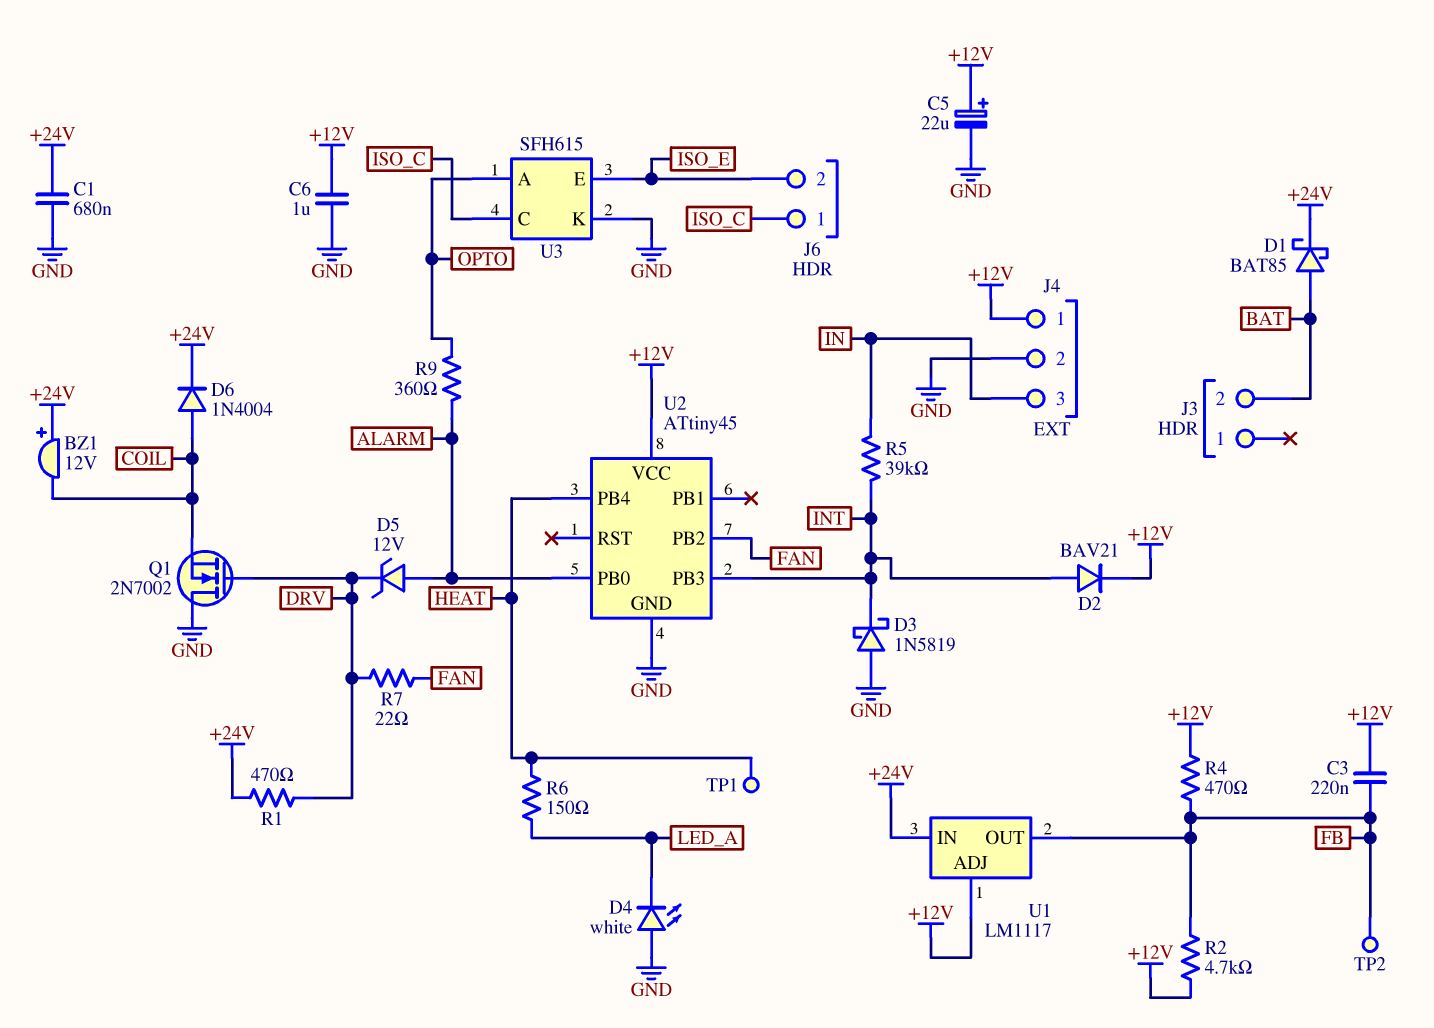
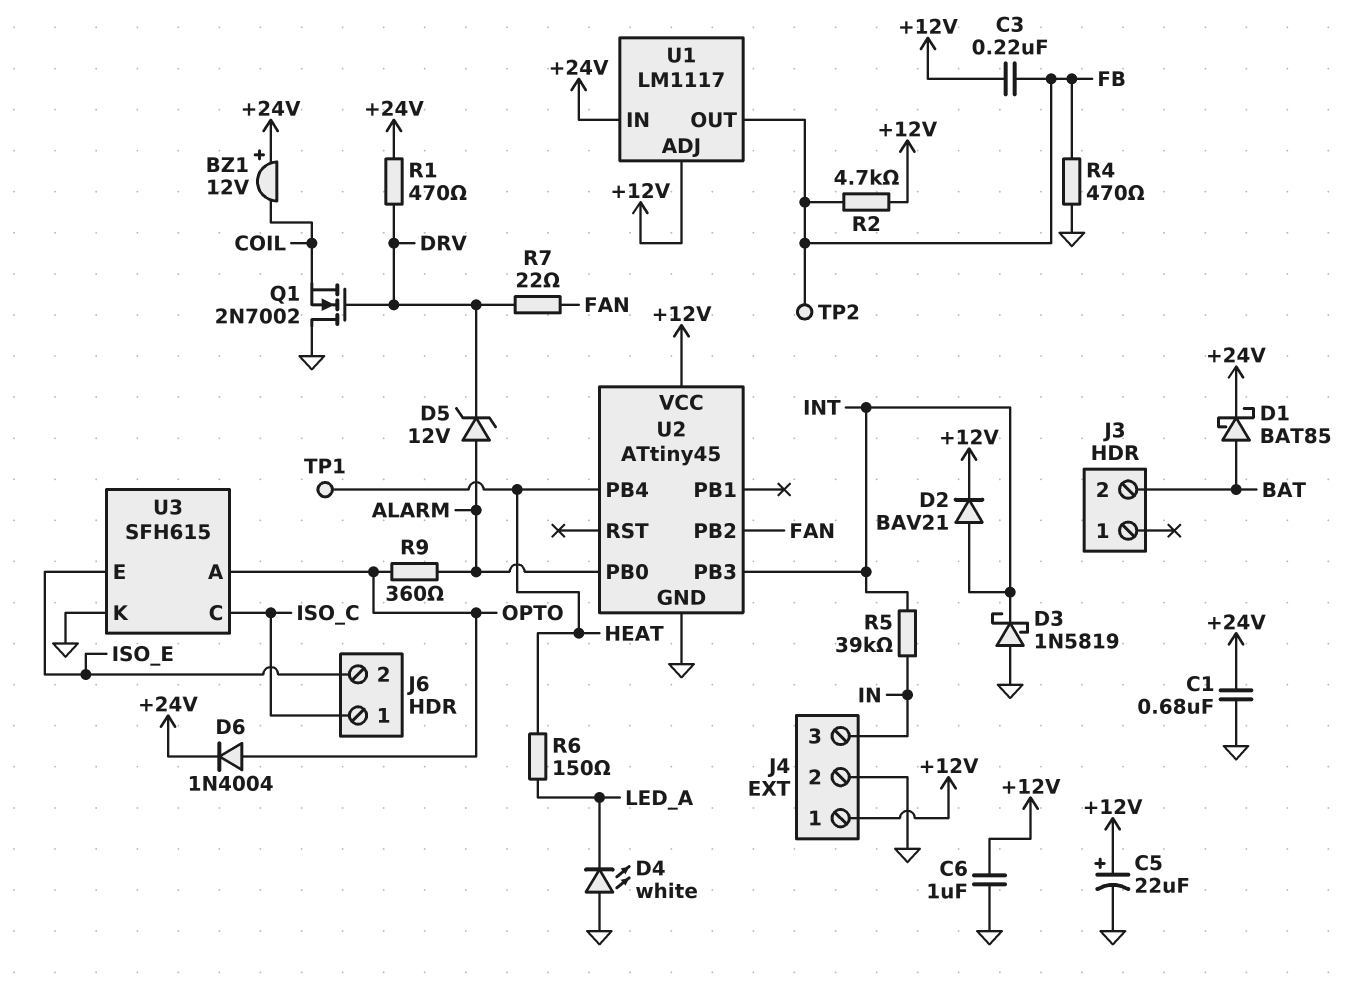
D6: diode 1N4004 (A COIL, K +24V) -> diode 1N4004 (A OPTO, K +24V)
R4: 470 (+12V, FB) -> 470 (FB, GND)

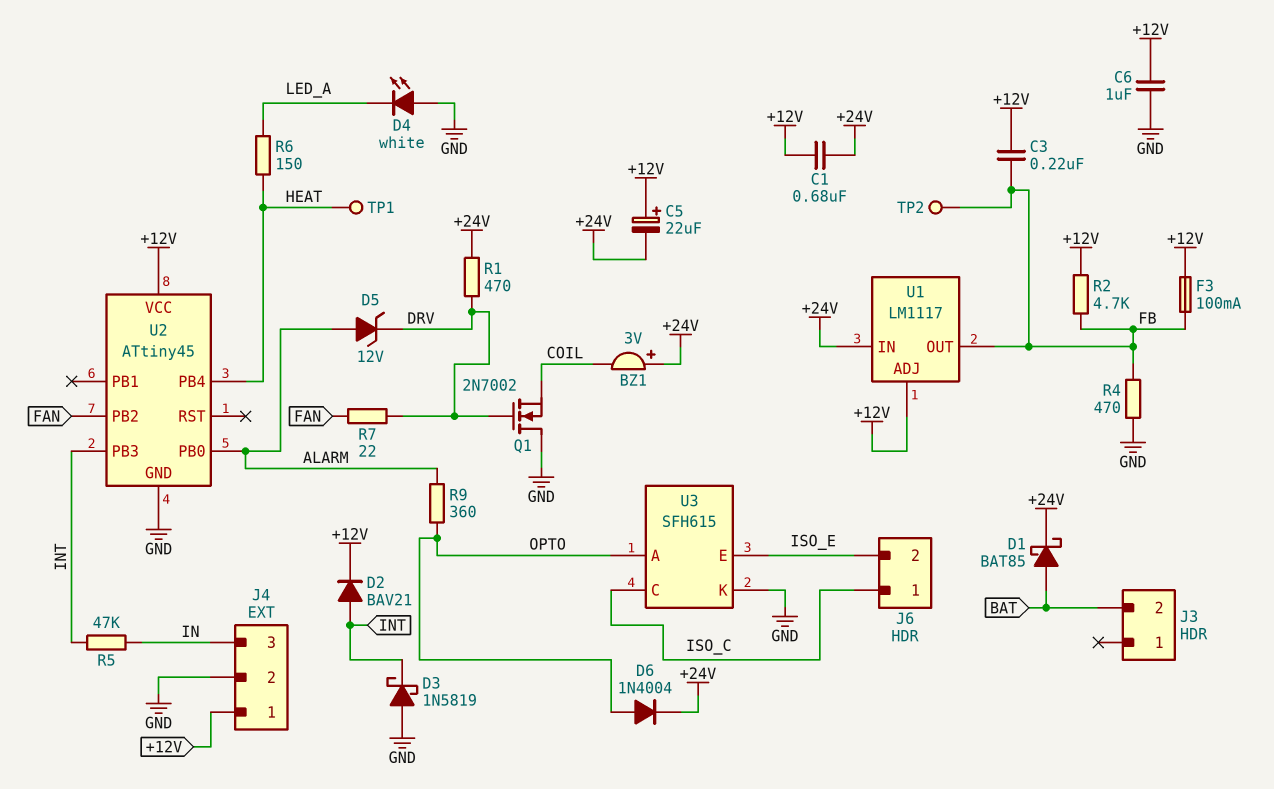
BZ1: buzzer 12V (plus +24V, minus COIL) -> buzzer 3V (plus +24V, minus COIL)
C1: 680nF (+24V, GND) -> 680nF (+12V, +24V)
C5: 22uF (plus +12V, minus GND) -> 22uF (plus +12V, minus +24V)
F3: none -> 100mA (+12V, FB)
R5: 39k (IN, INT) -> 47k (IN, INT)

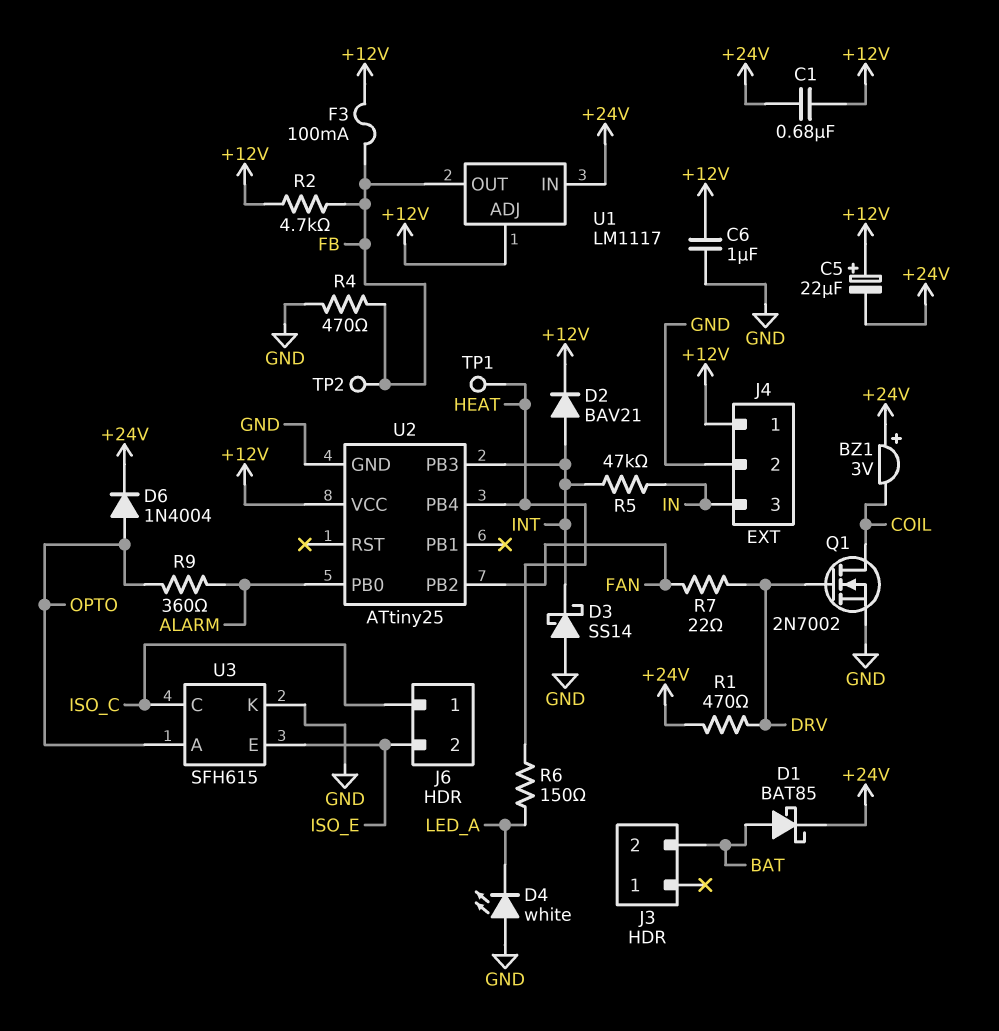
C3: 220nF (+12V, FB) -> none
D3: schottky 1N5819 (A GND, K INT) -> schottky SS14 (A GND, K INT)
D5: zener 12V (A ALARM, K DRV) -> none
Q1: NMOS 2N7002 (G DRV, D GND, S COIL) -> NMOS 2N7002 (G DRV, D COIL, S GND)
U2: ATtiny45 -> ATtiny25

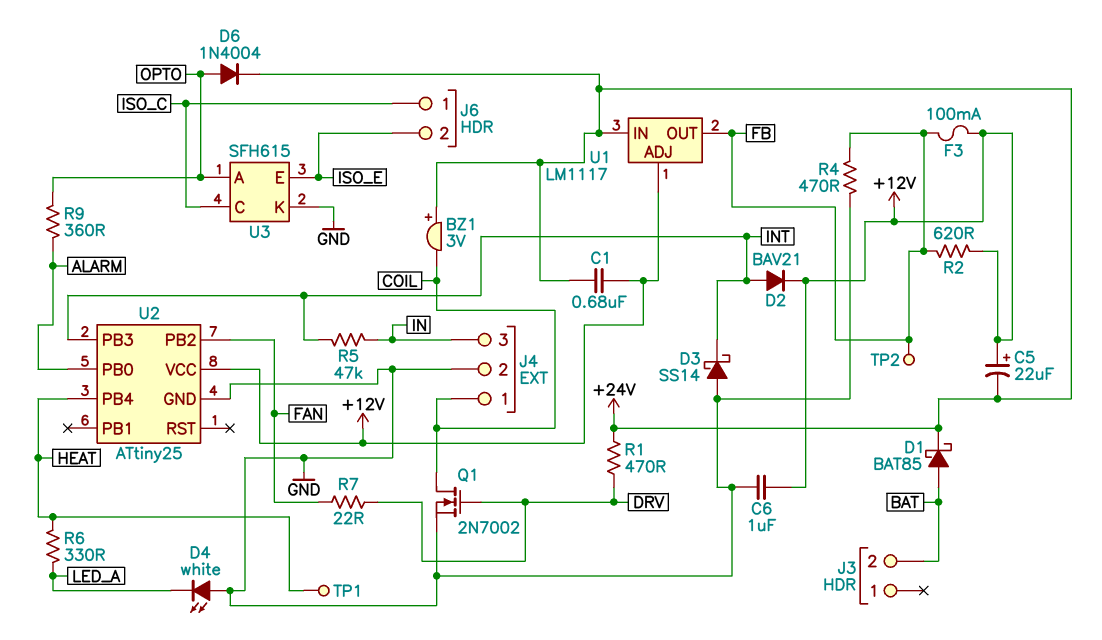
J4 pin 1: +12V -> COIL
R2: 4.7k (+12V, FB) -> 620 (+12V, FB)
R6: 150 (HEAT, LED_A) -> 330 (HEAT, LED_A)

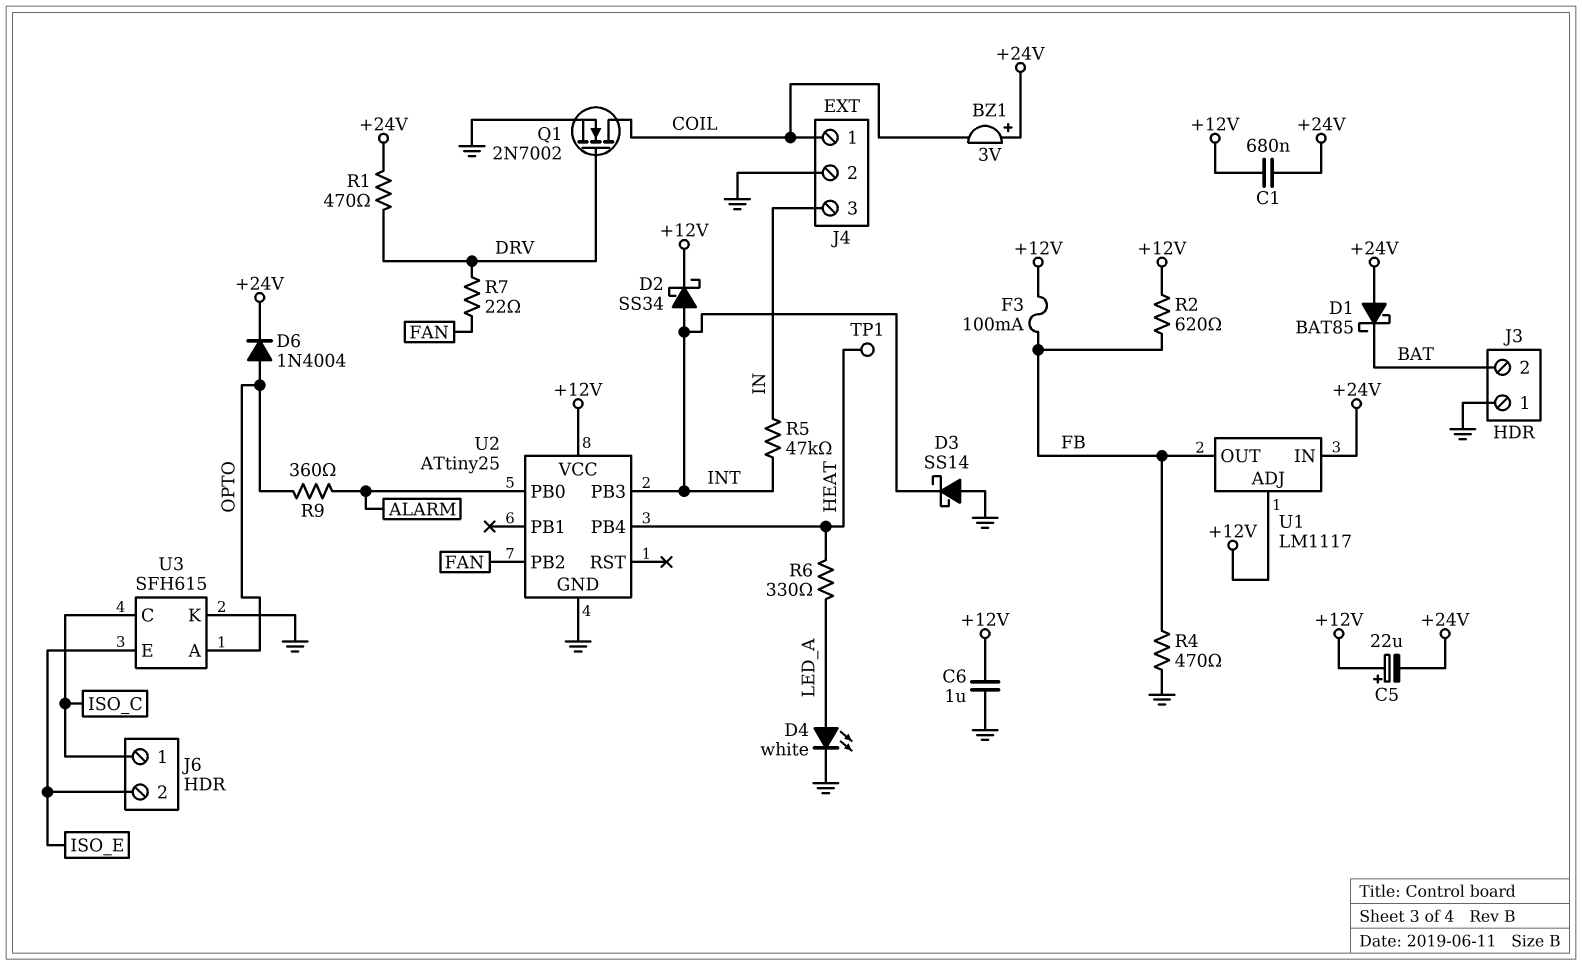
D1: schottky BAT85 (A BAT, K +24V) -> schottky BAT85 (A +24V, K BAT)
D2: diode BAV21 (A INT, K +12V) -> schottky SS34 (A INT, K +12V)
D4: LED white (A GND, K LED_A) -> LED white (A LED_A, K GND)
J3 pin 1: none -> GND
TP2: test point (FB) -> none

